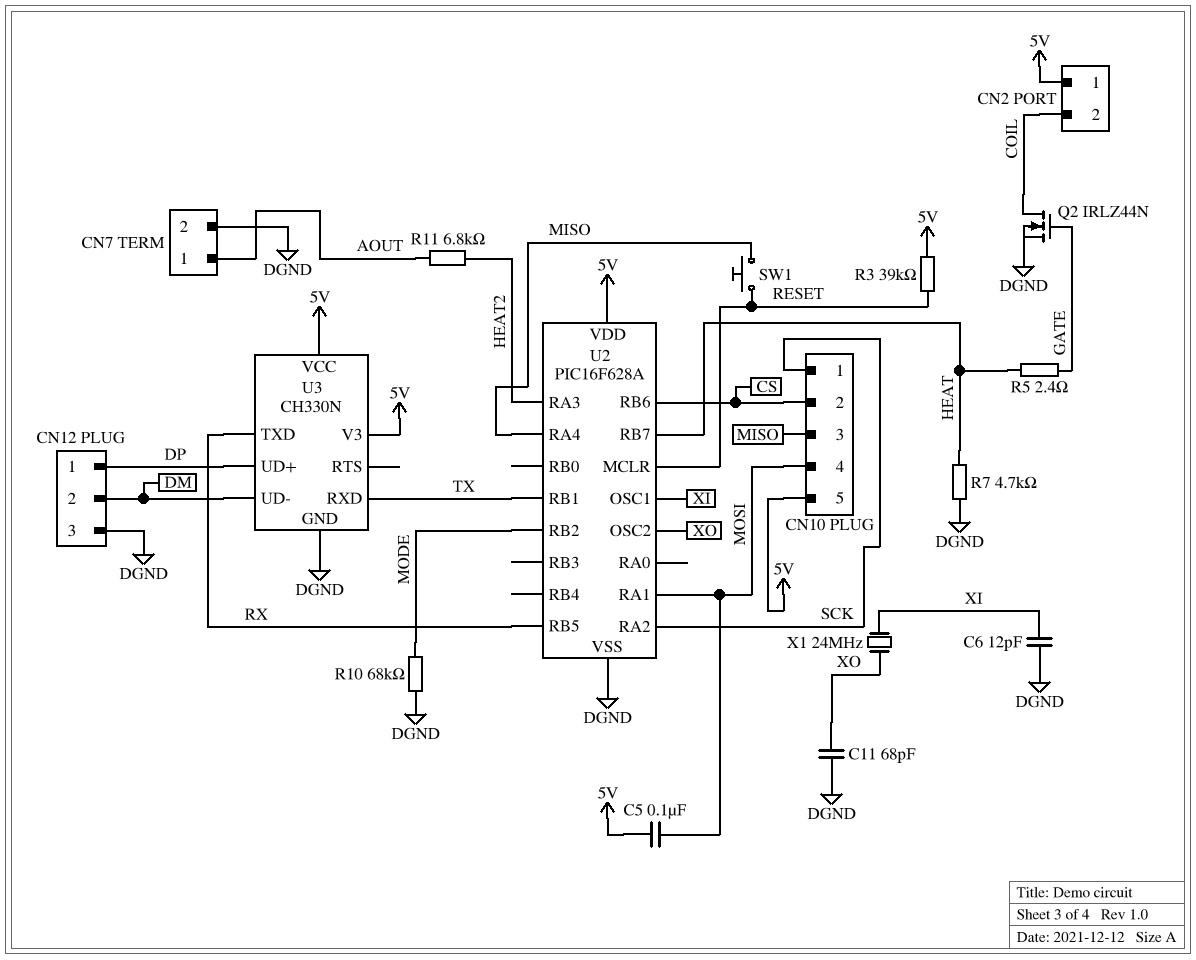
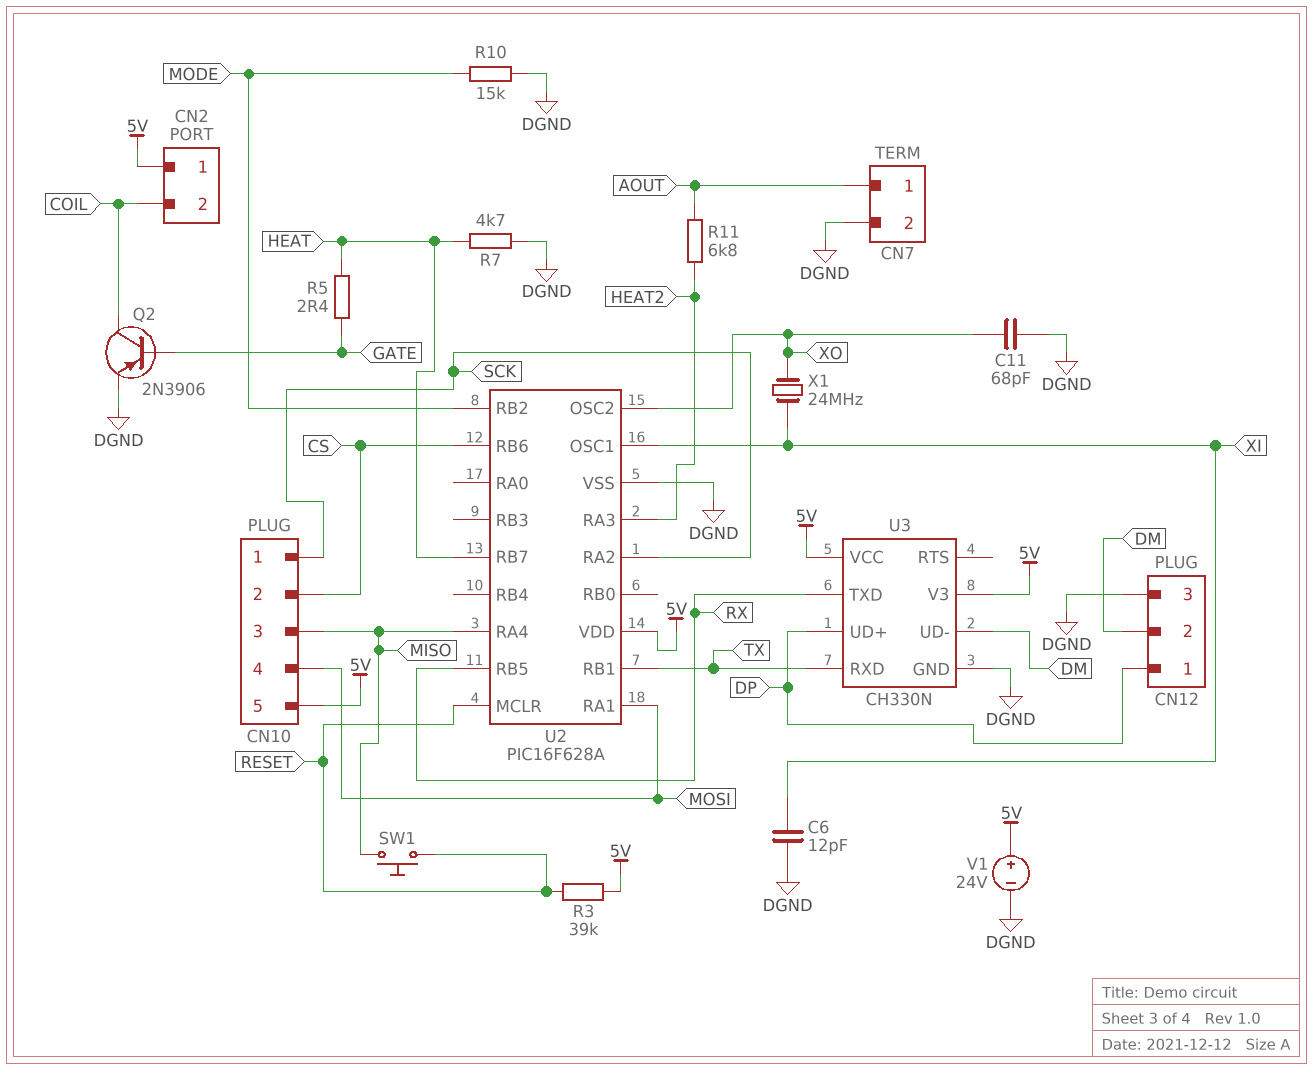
C5: 100nF (5V, MOSI) -> none
Q2: NMOS IRLZ44N (G GATE, D COIL, S DGND) -> PNP 2N3906 (B GATE, C COIL, E DGND)
R10: 68k (DGND, MODE) -> 15k (DGND, MODE)
V1: none -> 24V (plus 5V, minus DGND)

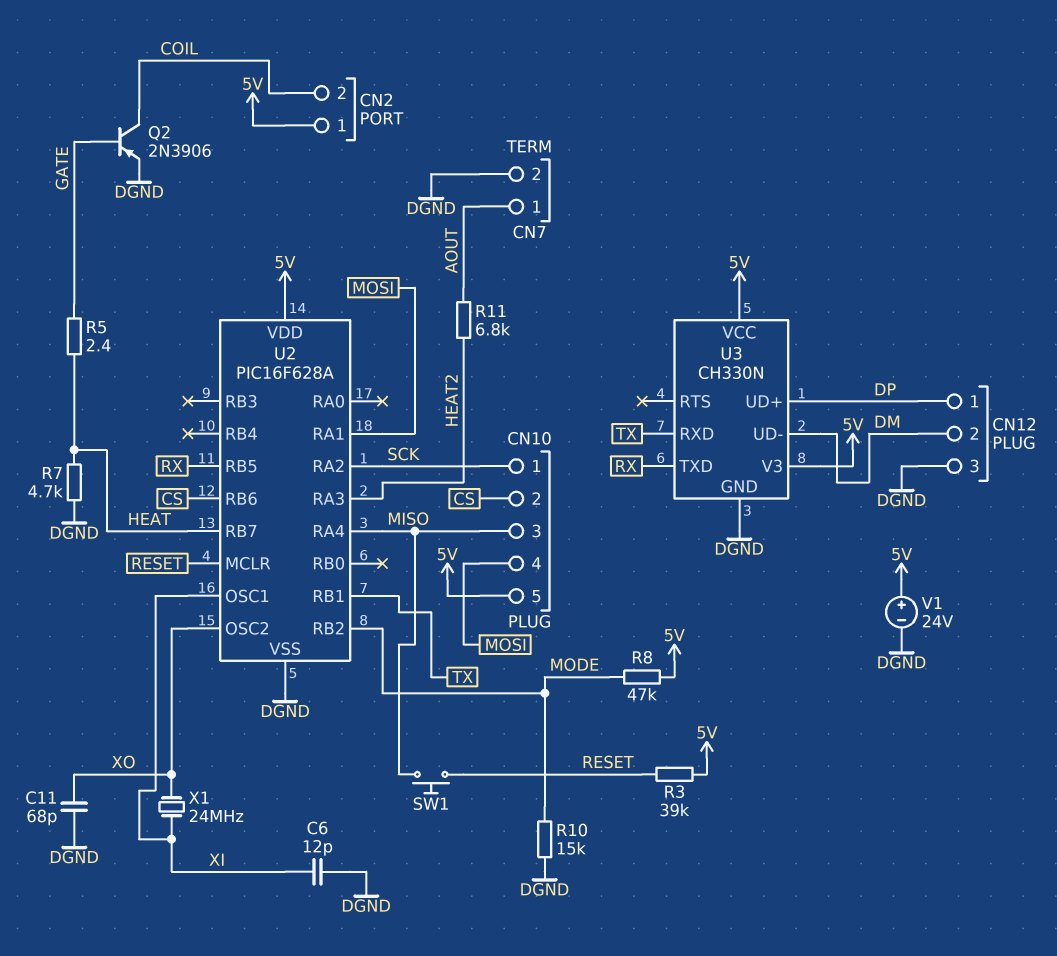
R8: none -> 47k (5V, MODE)

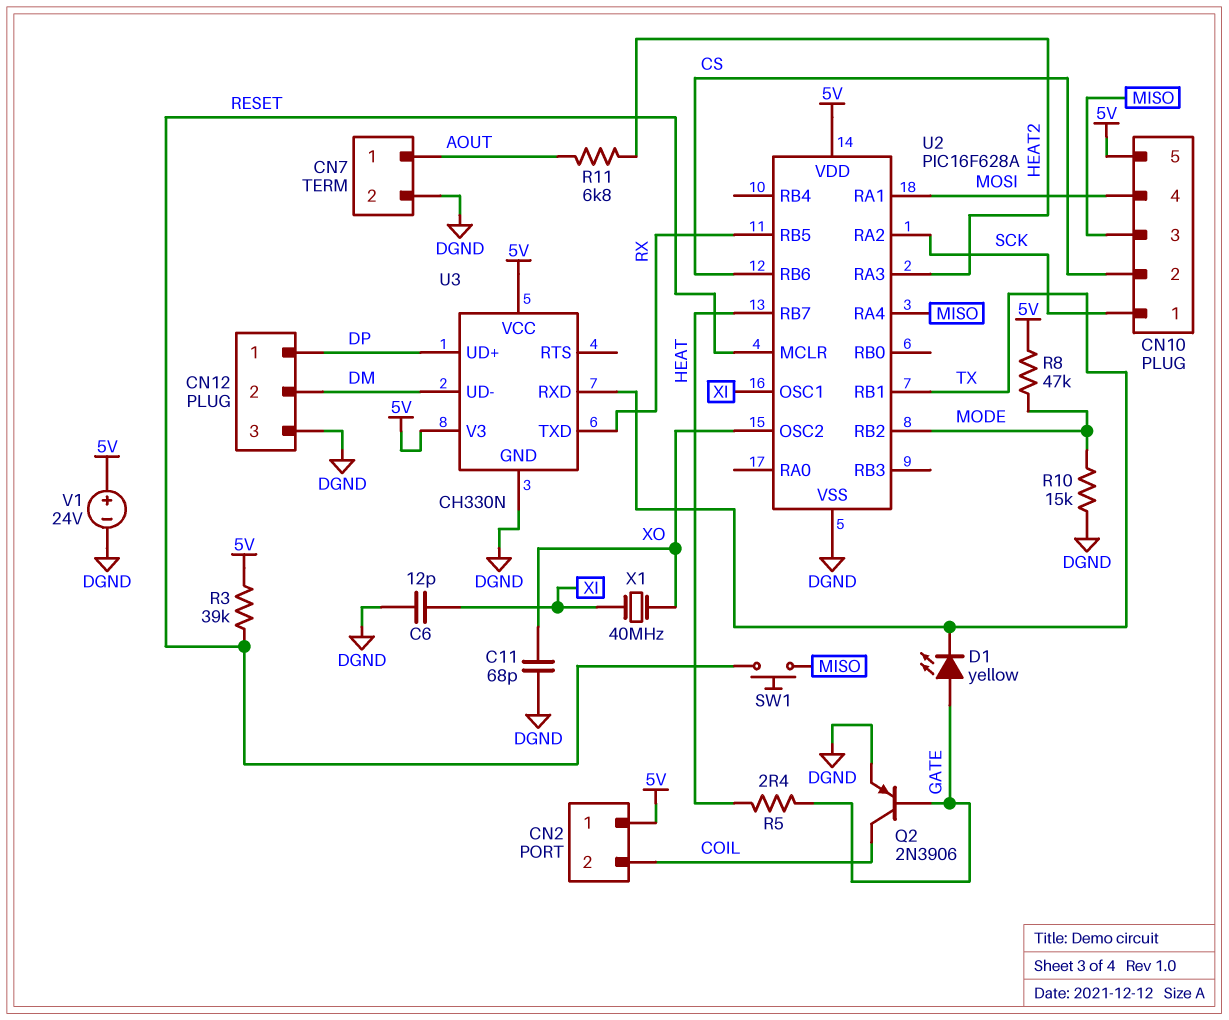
D1: none -> LED yellow (A GATE, K TX)
R7: 4.7k (DGND, HEAT) -> none
X1: 24MHz (XI, XO) -> 40MHz (XI, XO)

